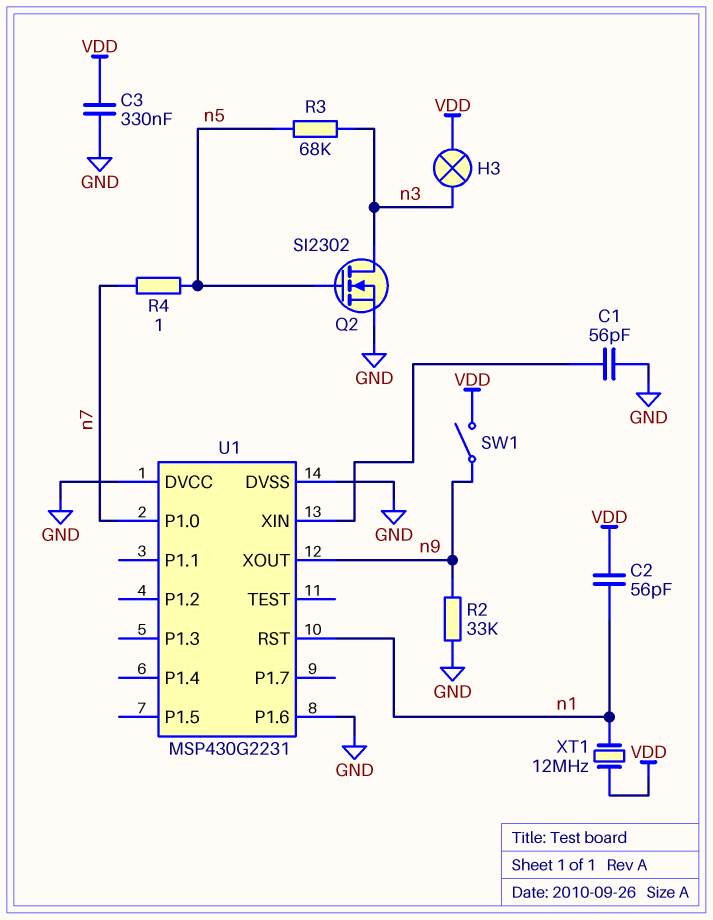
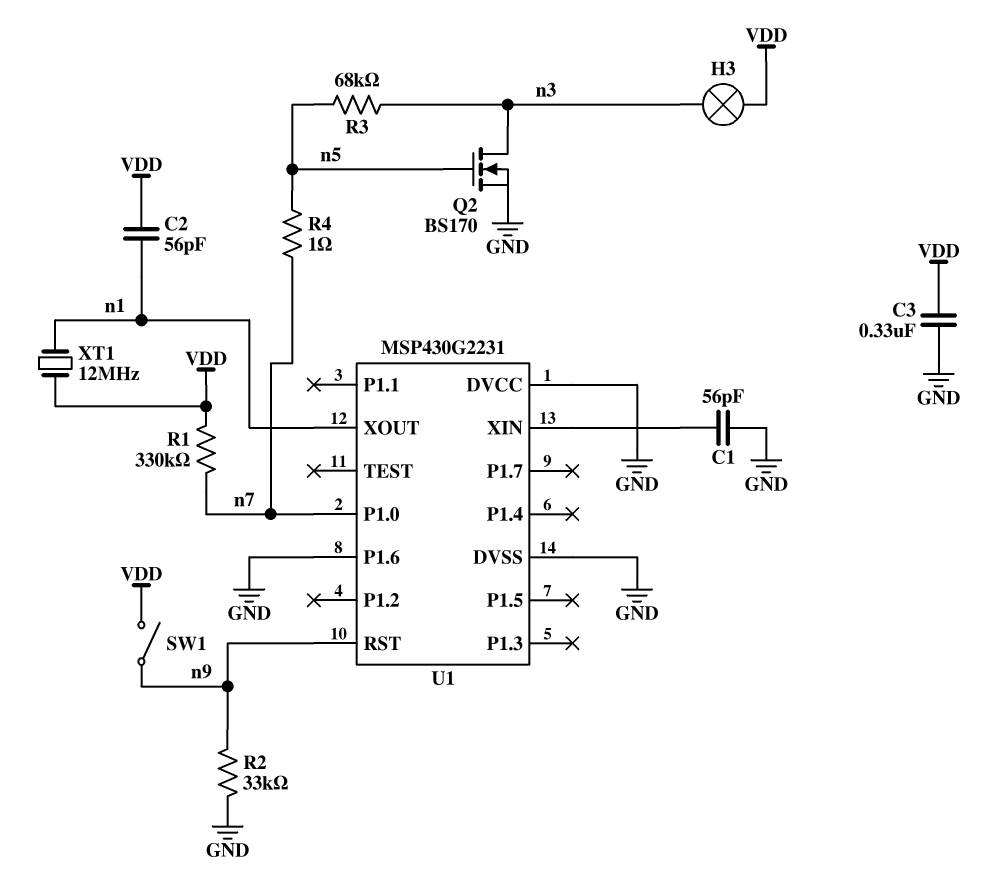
Q2: NMOS SI2302 (G n5, D n3, S GND) -> NMOS BS170 (G n5, D n3, S GND)
R1: none -> 330k (VDD, n7)
U1 pin RST: n1 -> n9
U1 pin XOUT: n9 -> n1

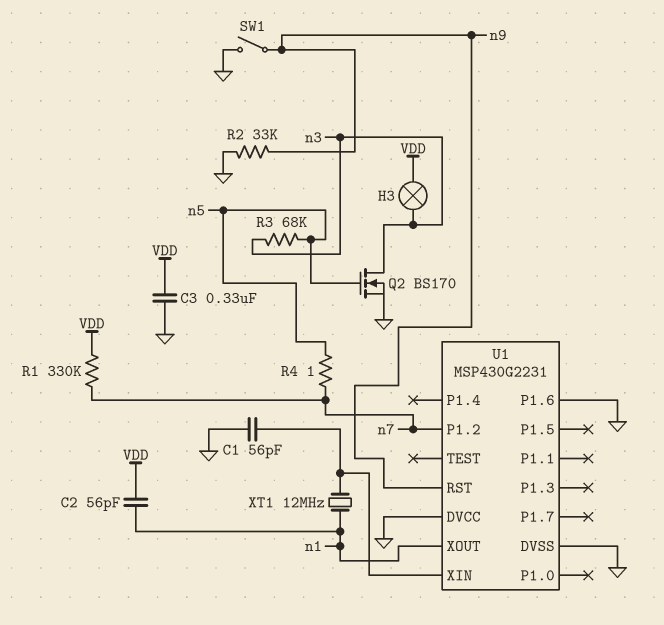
SW1: switch (VDD, n9) -> switch (GND, n9)
U1 pin P1.0: n7 -> none
U1 pin P1.2: none -> n7
XT1: 12MHz (VDD, n1) -> 12MHz (U1/XIN, n1)

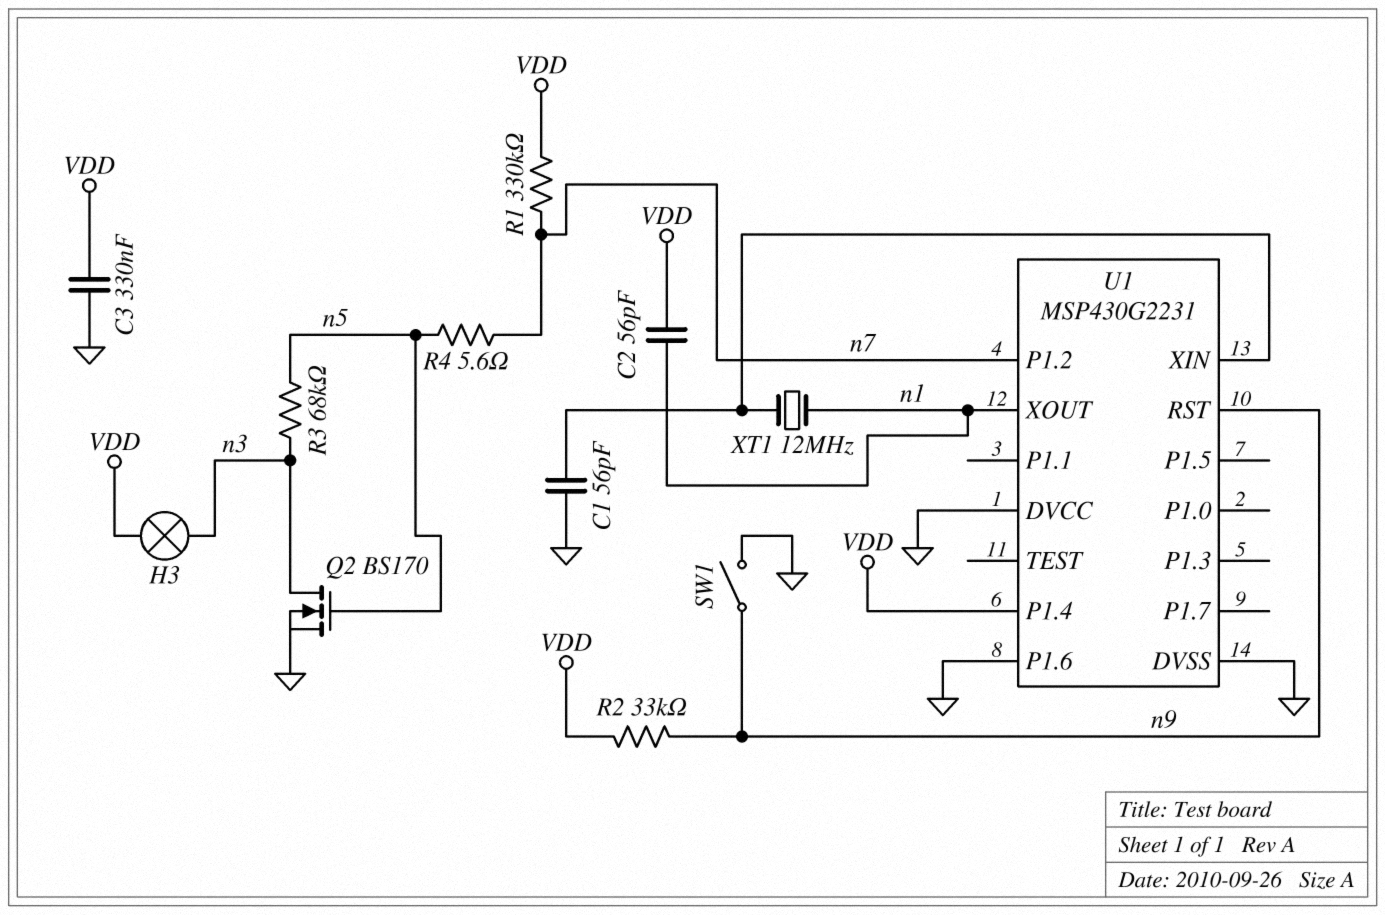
R2: 33k (GND, n9) -> 33k (VDD, n9)
R4: 1 (n5, n7) -> 5.6 (n5, n7)
U1 pin P1.4: none -> VDD

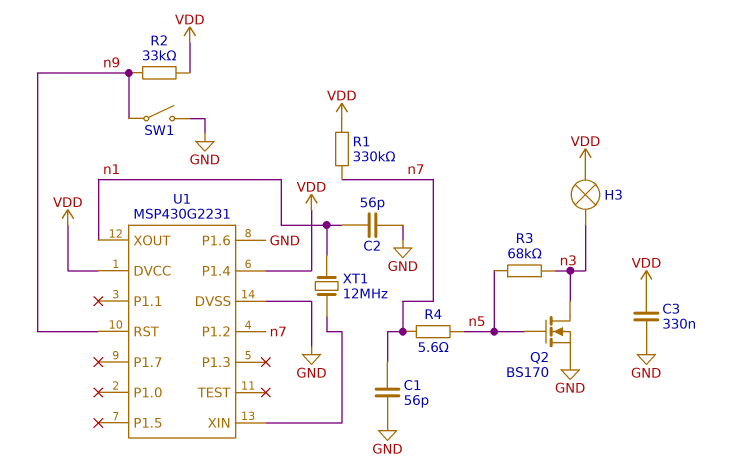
C1: 56pF (GND, U1/XIN) -> 56pF (GND, n7)
C2: 56pF (VDD, n1) -> 56pF (GND, n1)
U1 pin DVCC: GND -> VDD

